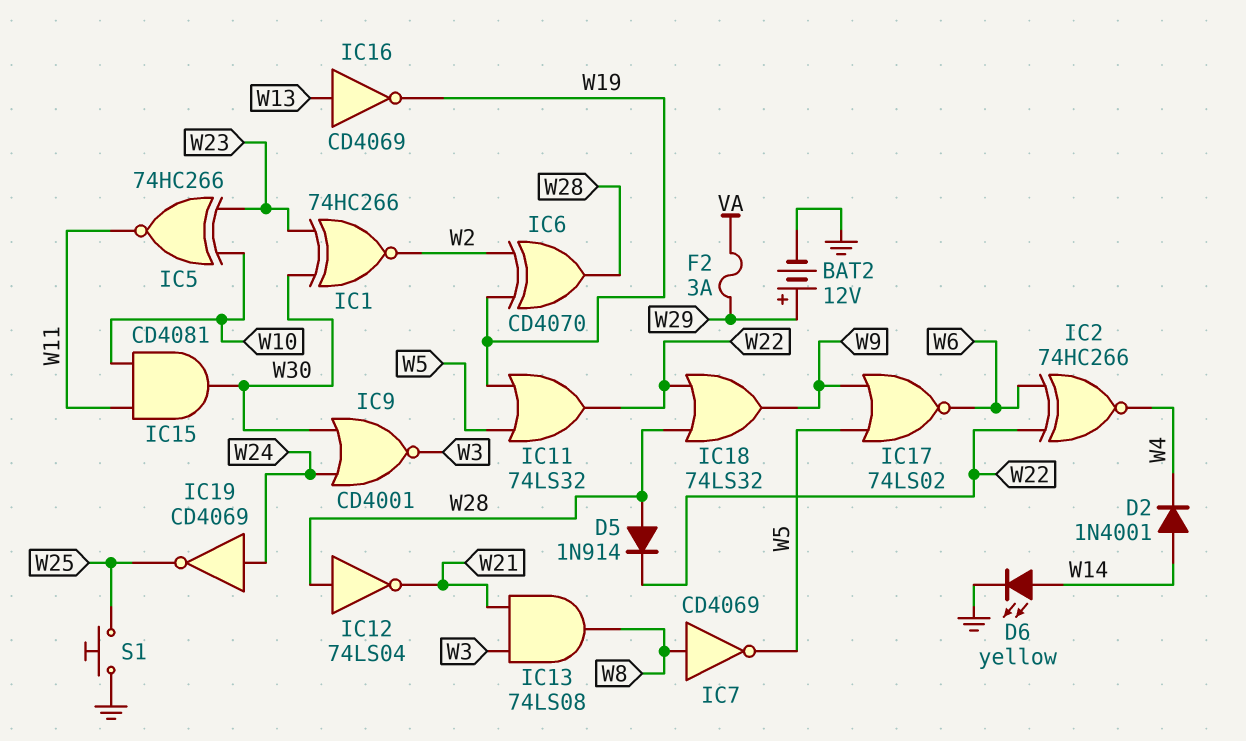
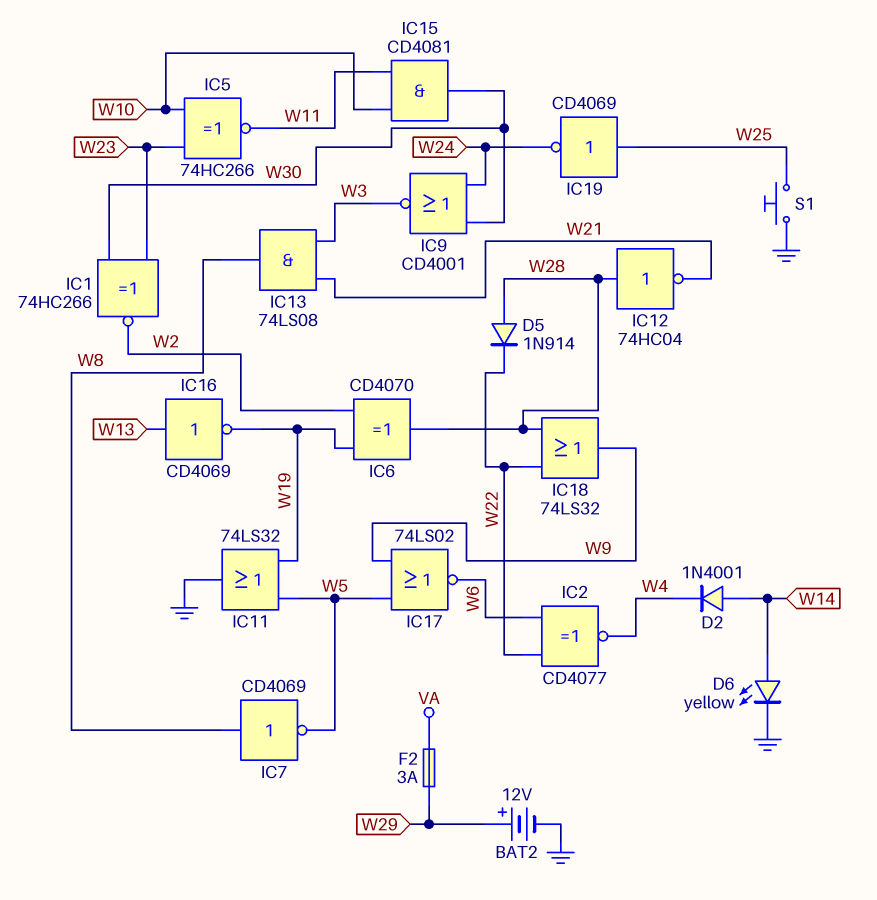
IC2: XNOR 74HC266 (in W6, in W22, out W4) -> XNOR CD4077 (in W6, in W22, out W4)
IC11: OR 74LS32 (in W5, in W19, out W22) -> OR 74LS32 (in W5, in W19, out GND)
IC12: NOT 74LS04 (in W28, out W21) -> NOT 74HC04 (in W28, out W21)
IC19: NOT CD4069 (in W24, out W25) -> NOT CD4069 (in W25, out W24)

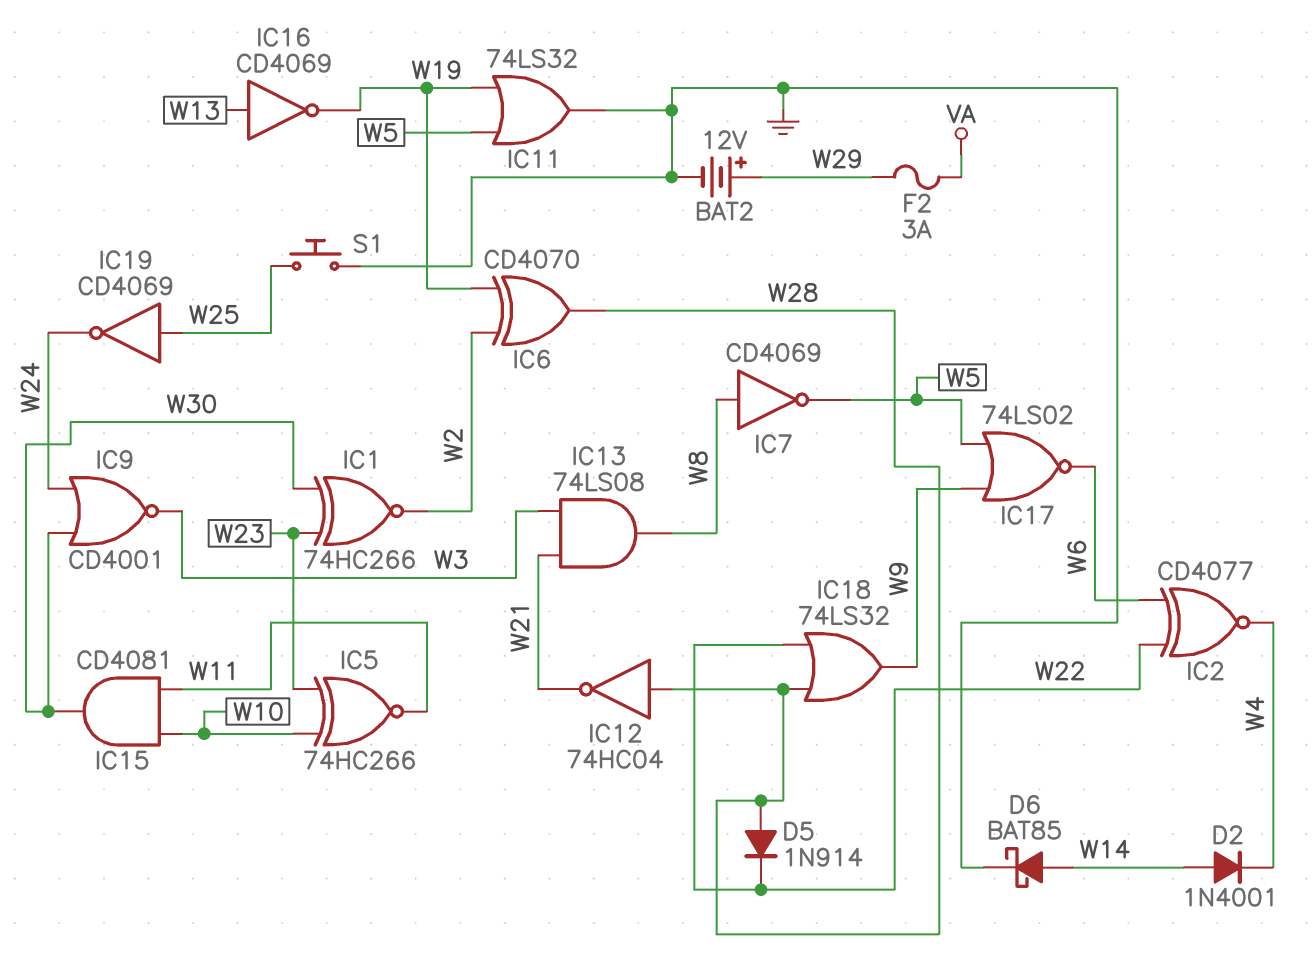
D6: LED yellow (A W14, K GND) -> schottky BAT85 (A W14, K GND)

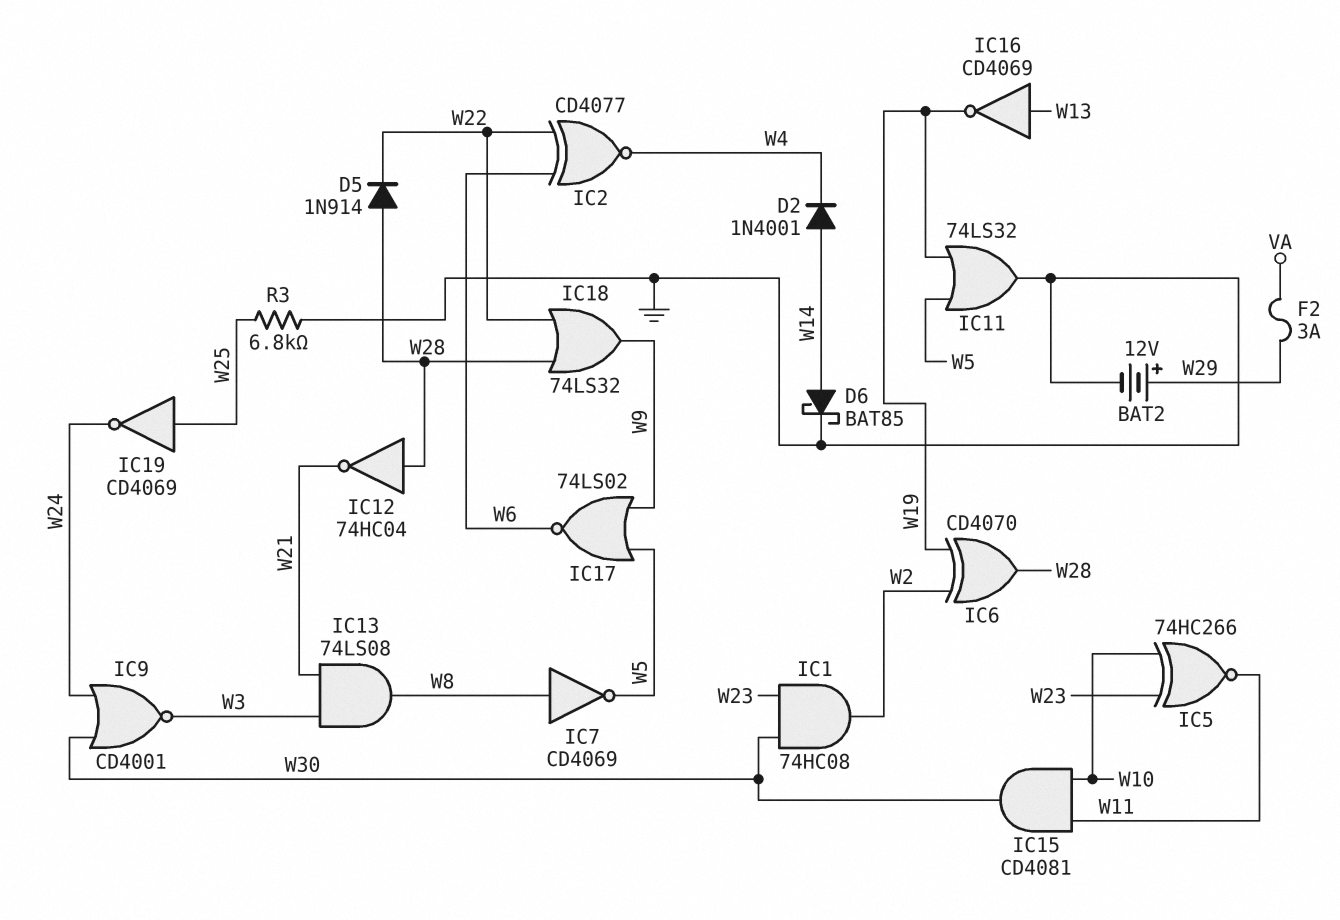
IC1: XNOR 74HC266 (in W23, in W30, out W2) -> AND 74HC08 (in W23, in W30, out W2)
R3: none -> 6.8k (GND, W25)
S1: button (GND, W25) -> none

